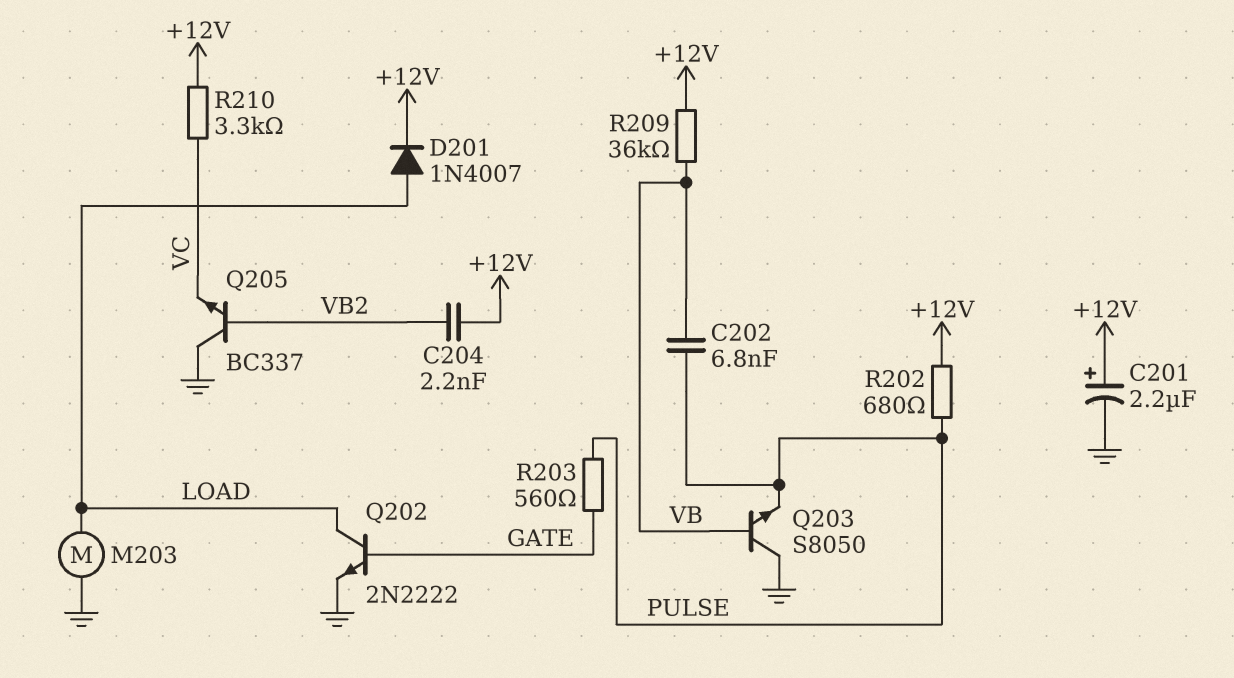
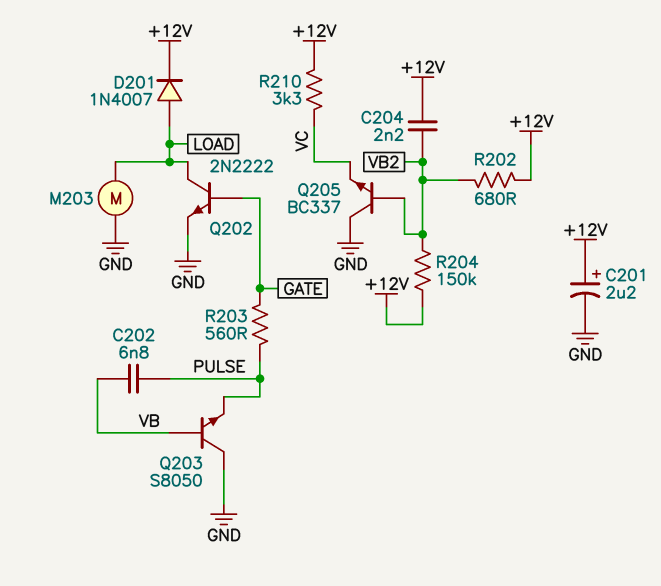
R202: 680 (+12V, PULSE) -> 680 (+12V, VB2)
R204: none -> 150k (+12V, VB2)
R209: 36k (+12V, VB) -> none

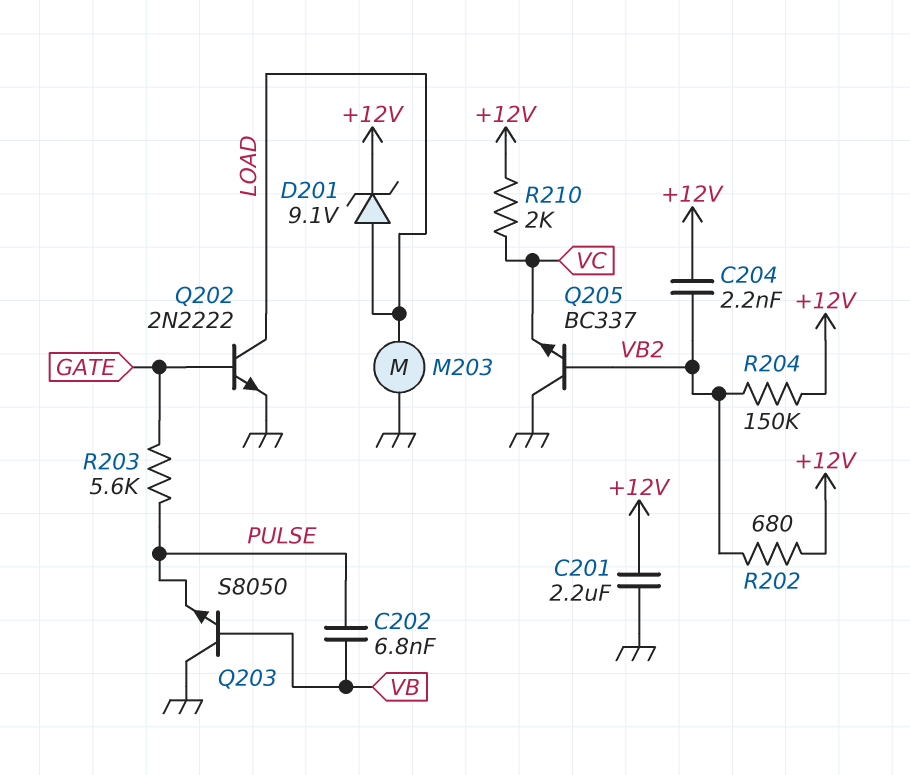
C201: 2.2uF (plus +12V, minus GND) -> 2.2uF (+12V, GND)
D201: diode 1N4007 (A LOAD, K +12V) -> zener 9.1V (A LOAD, K +12V)
R203: 560 (GATE, PULSE) -> 5.6k (GATE, PULSE)
R210: 3.3k (+12V, VC) -> 2k (+12V, VC)

